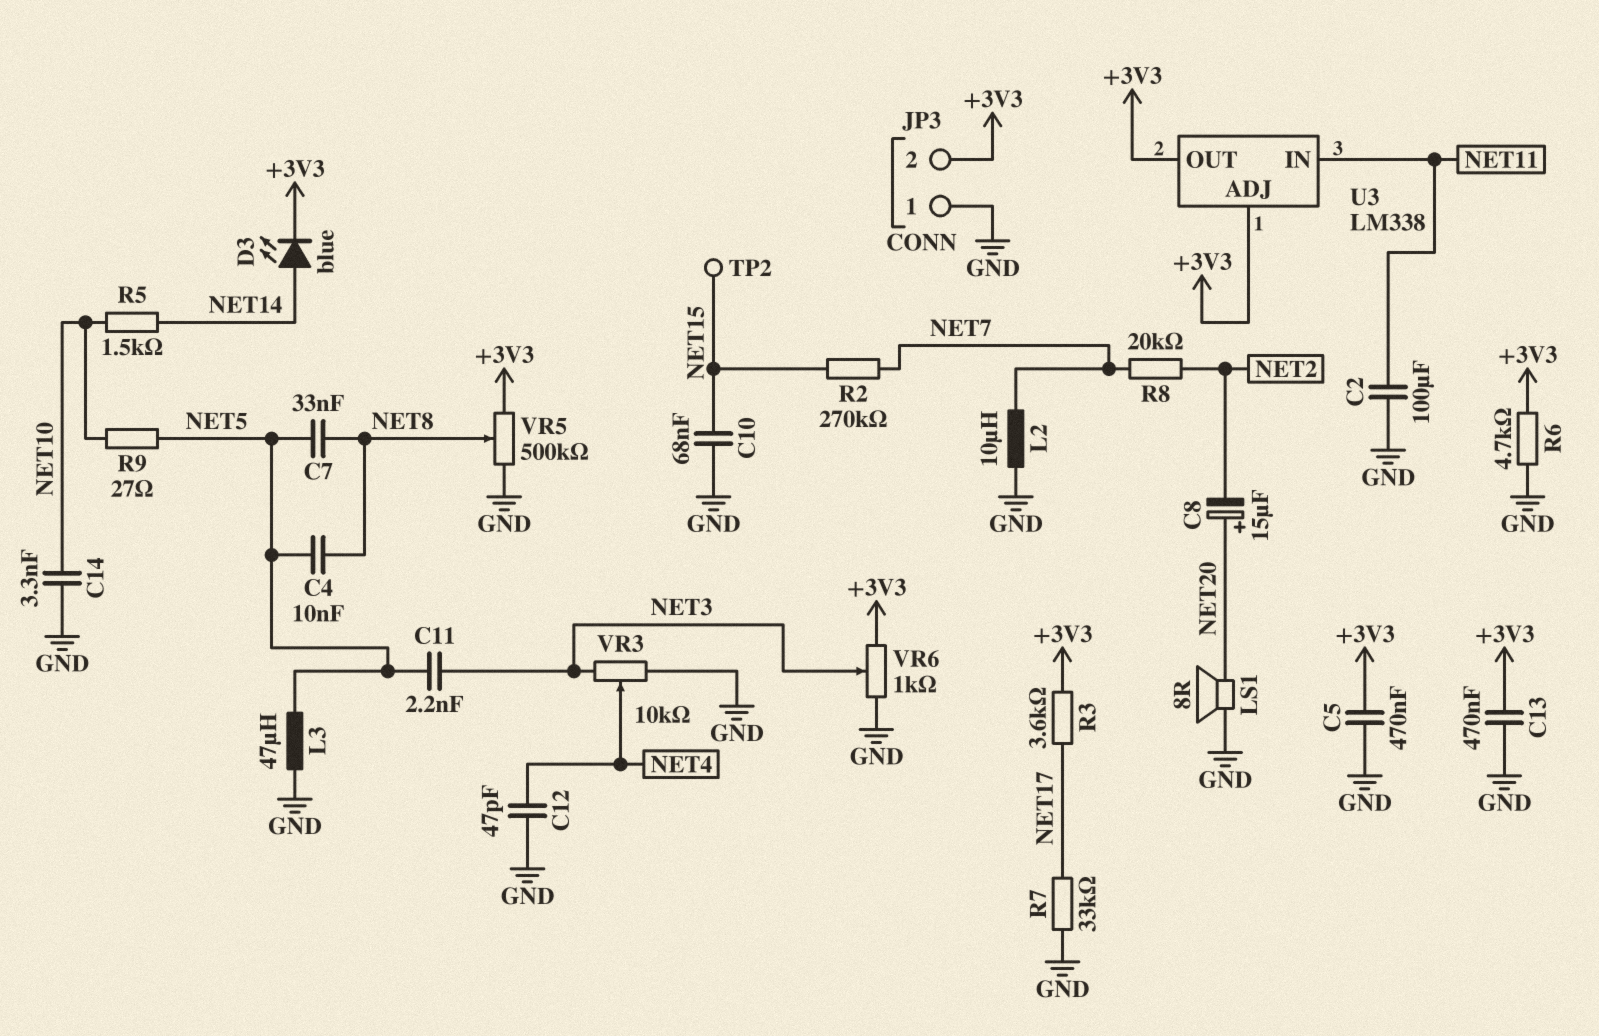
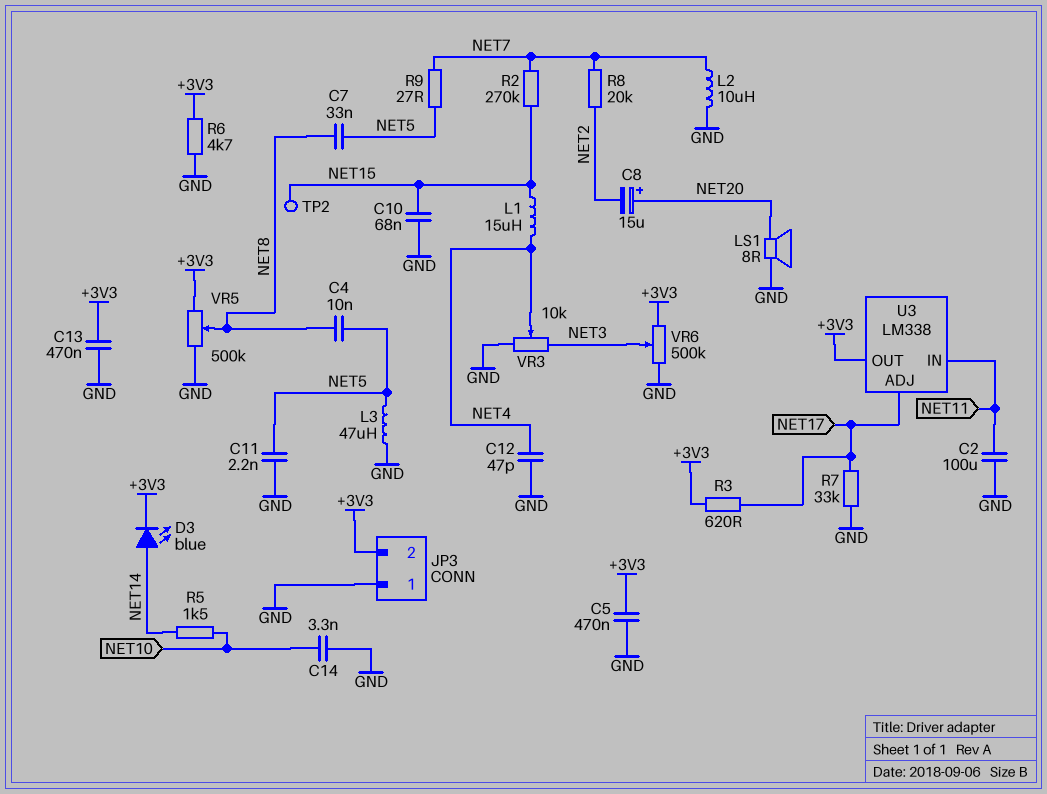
C11: 2.2nF (NET3, NET5) -> 2.2nF (GND, NET5)
L1: none -> 15uH (NET4, NET15)
R3: 3.6k (+3V3, NET17) -> 620 (+3V3, NET17)
R9: 27 (NET5, NET10) -> 27 (NET5, NET7)
U3 pin ADJ: +3V3 -> NET17
VR6: 1k (+3V3, GND, wiper NET3) -> 500k (+3V3, GND, wiper NET3)

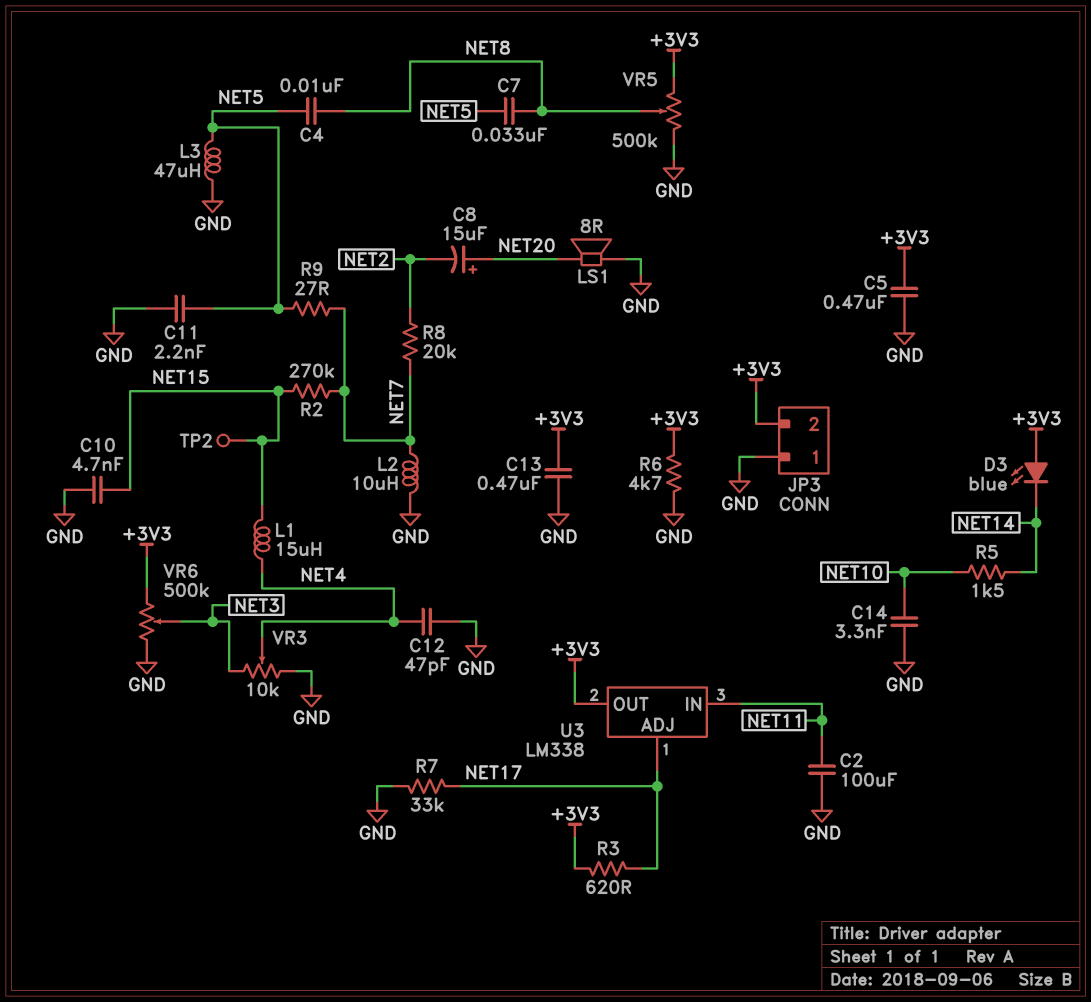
C10: 68nF (GND, NET15) -> 4.7nF (GND, NET15)
D3: LED blue (A NET14, K +3V3) -> LED blue (A +3V3, K NET14)

